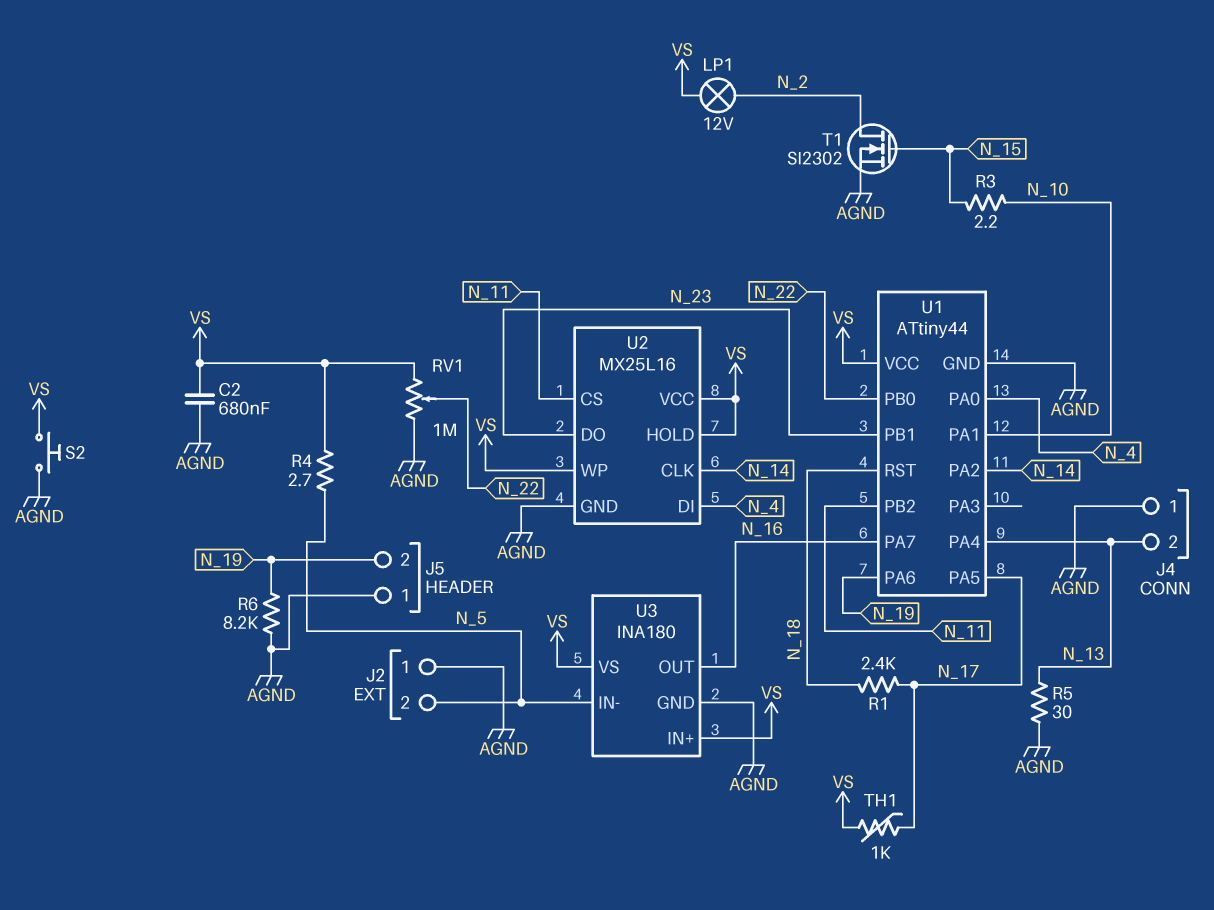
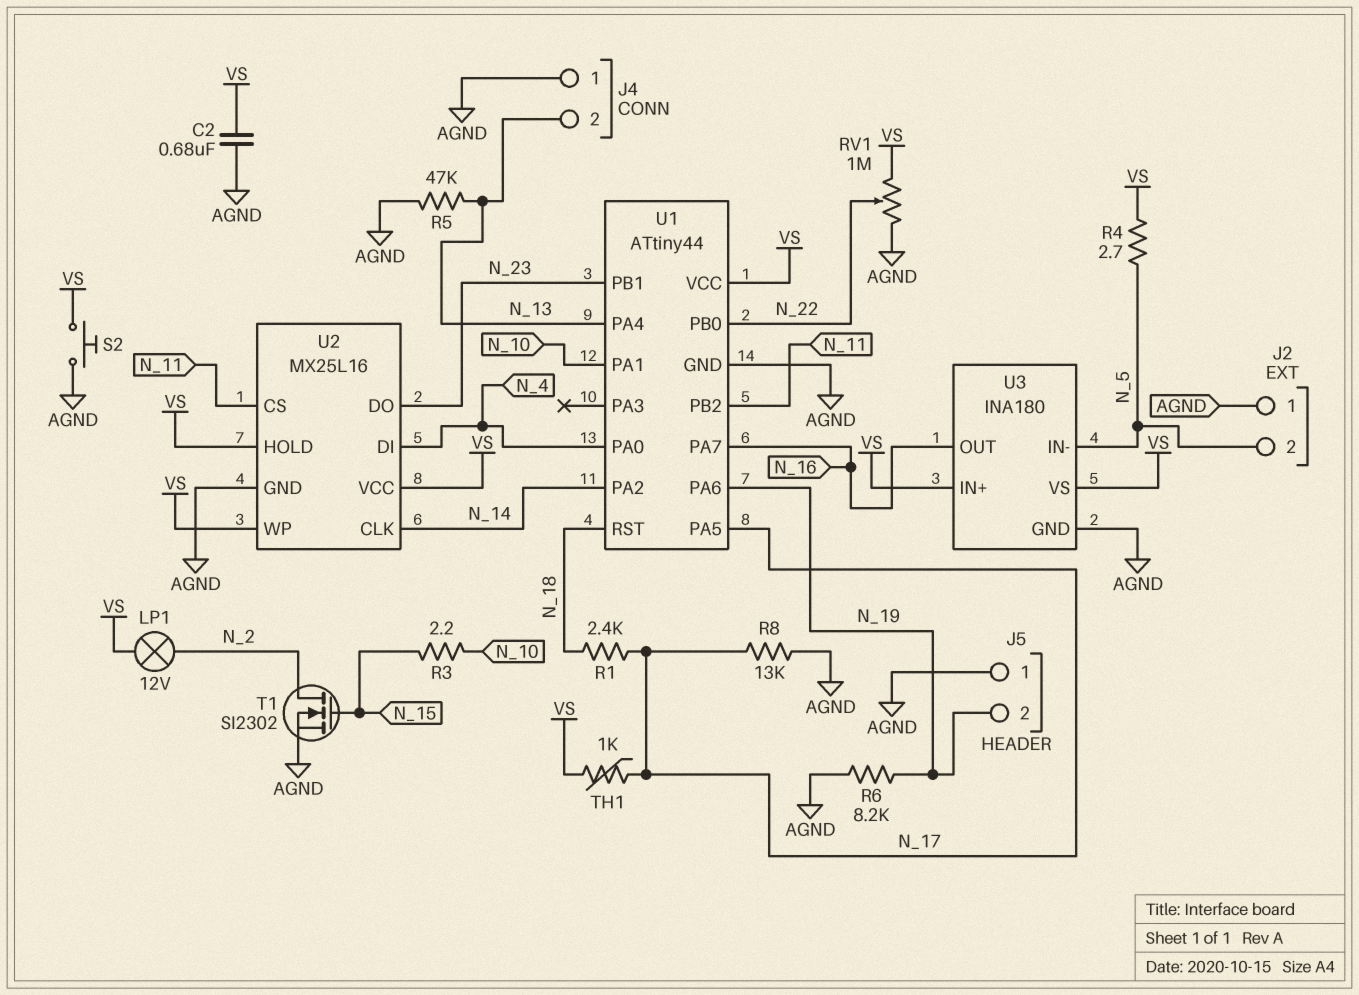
R5: 30 (AGND, N_13) -> 47k (AGND, N_13)
R8: none -> 13k (AGND, N_17)

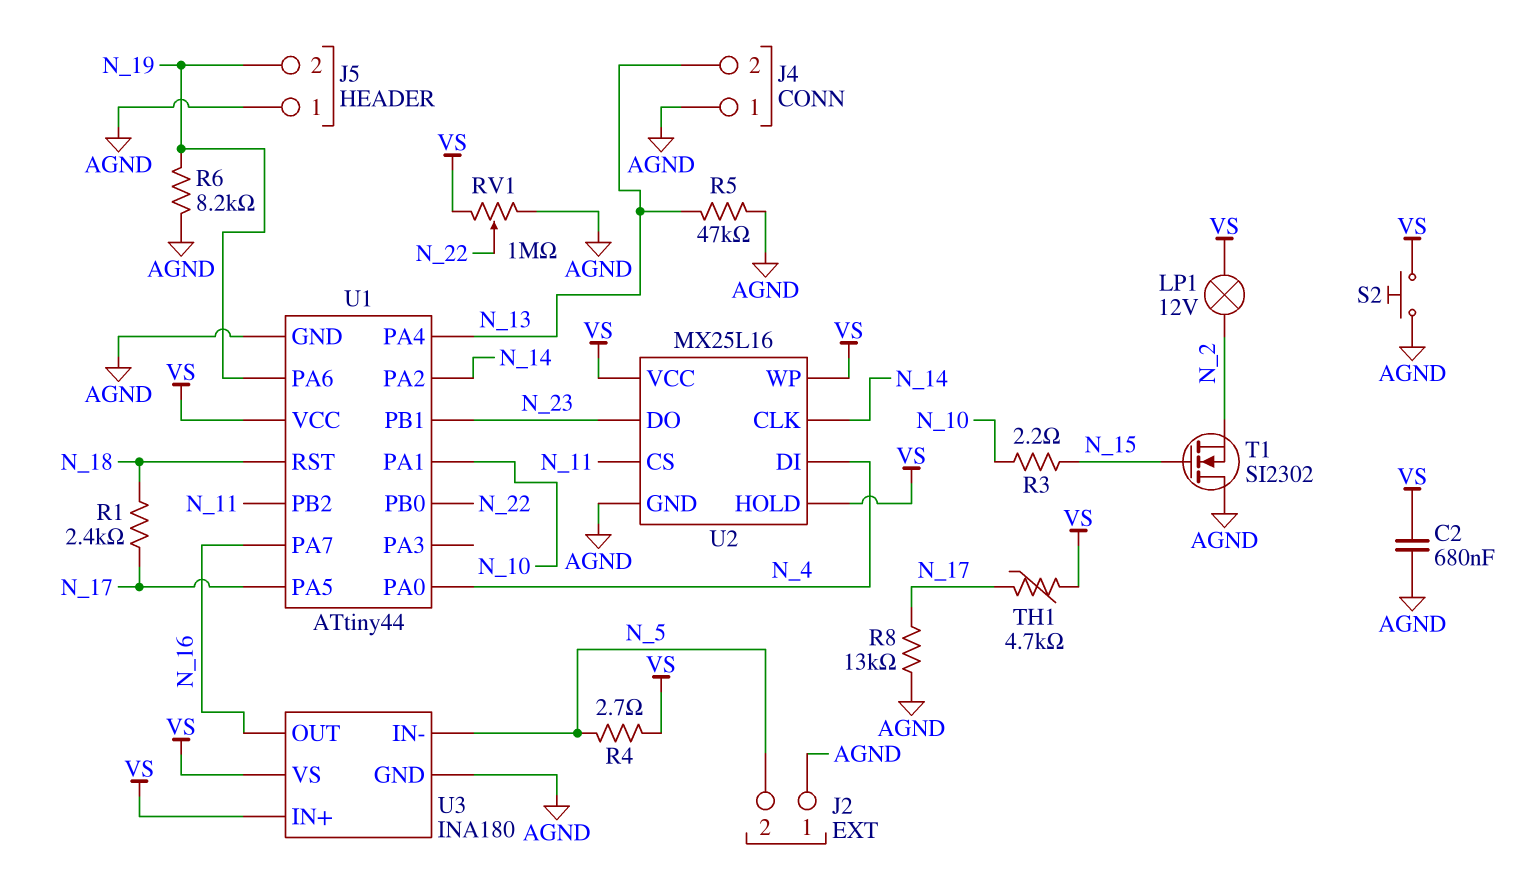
T1: NMOS SI2302 (G N_15, D N_2, S AGND) -> NMOS SI2302 (G N_15, D AGND, S N_2)
TH1: 1k (N_17, VS) -> 4.7k (N_17, VS)

